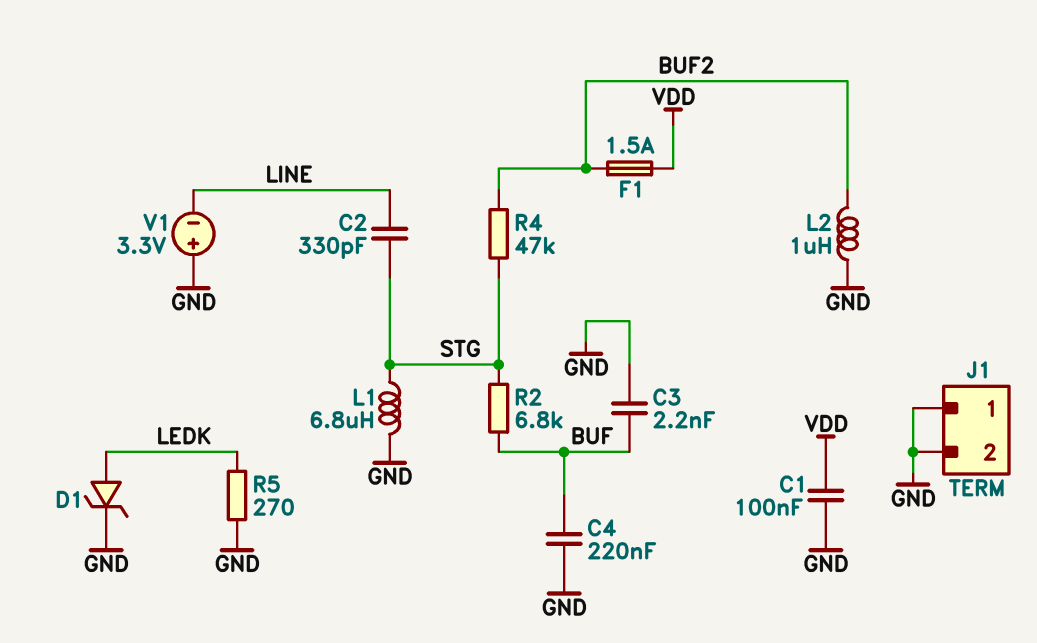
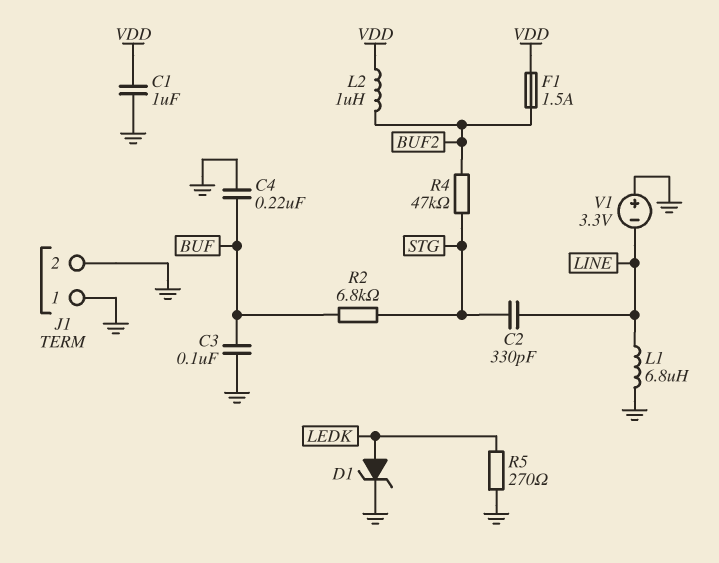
C1: 100nF (GND, VDD) -> 1uF (GND, VDD)
C3: 2.2nF (BUF, GND) -> 100nF (BUF, GND)
L1: 6.8uH (GND, STG) -> 6.8uH (GND, LINE)
L2: 1uH (BUF2, GND) -> 1uH (BUF2, VDD)

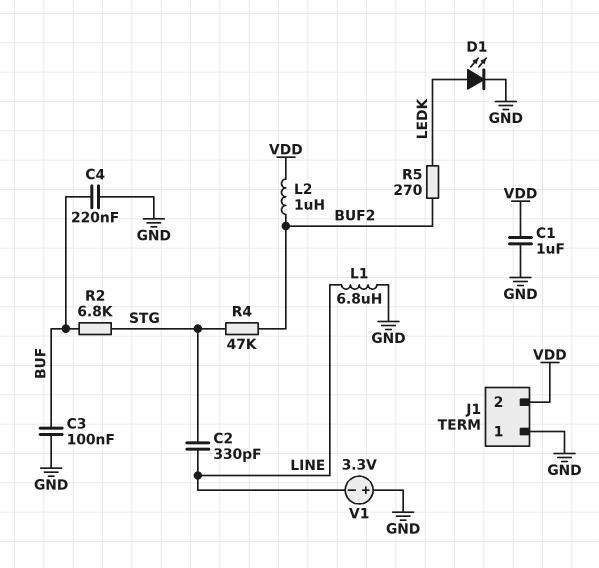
D1: zener (A LEDK, K GND) -> LED (A LEDK, K GND)
F1: 1.5A (BUF2, VDD) -> none
J1 pin 2: GND -> VDD
R5: 270 (GND, LEDK) -> 270 (BUF2, LEDK)

